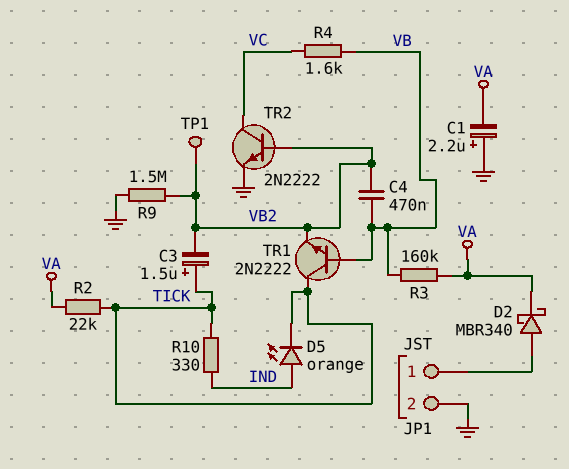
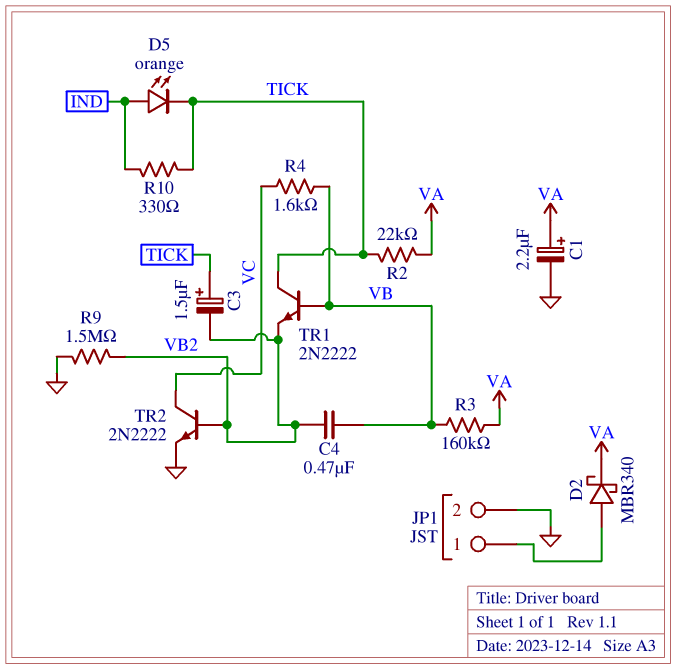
C1: 2.2uF (plus GND, minus VA) -> 2.2uF (plus VA, minus GND)
TP1: test point (VB2) -> none

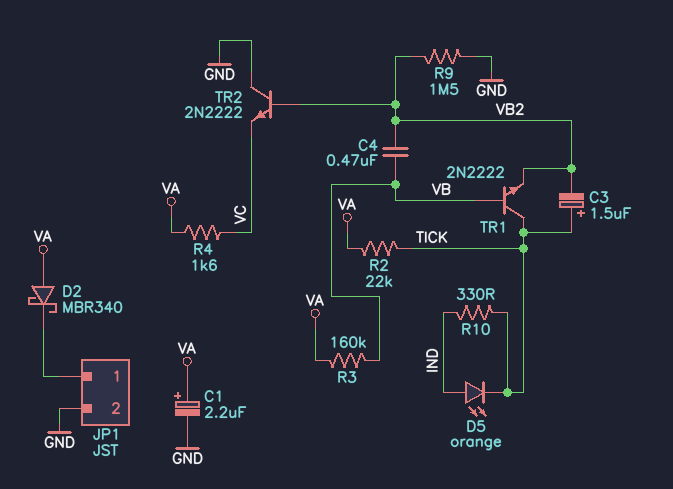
D2: schottky MBR340 (A JP1/1, K VA) -> schottky MBR340 (A VA, K JP1/1)
R4: 1.6k (VB, VC) -> 1.6k (VA, VC)
TR2: NPN 2N2222 (B VB2, C VC, E GND) -> NPN 2N2222 (B VB2, C GND, E VC)

